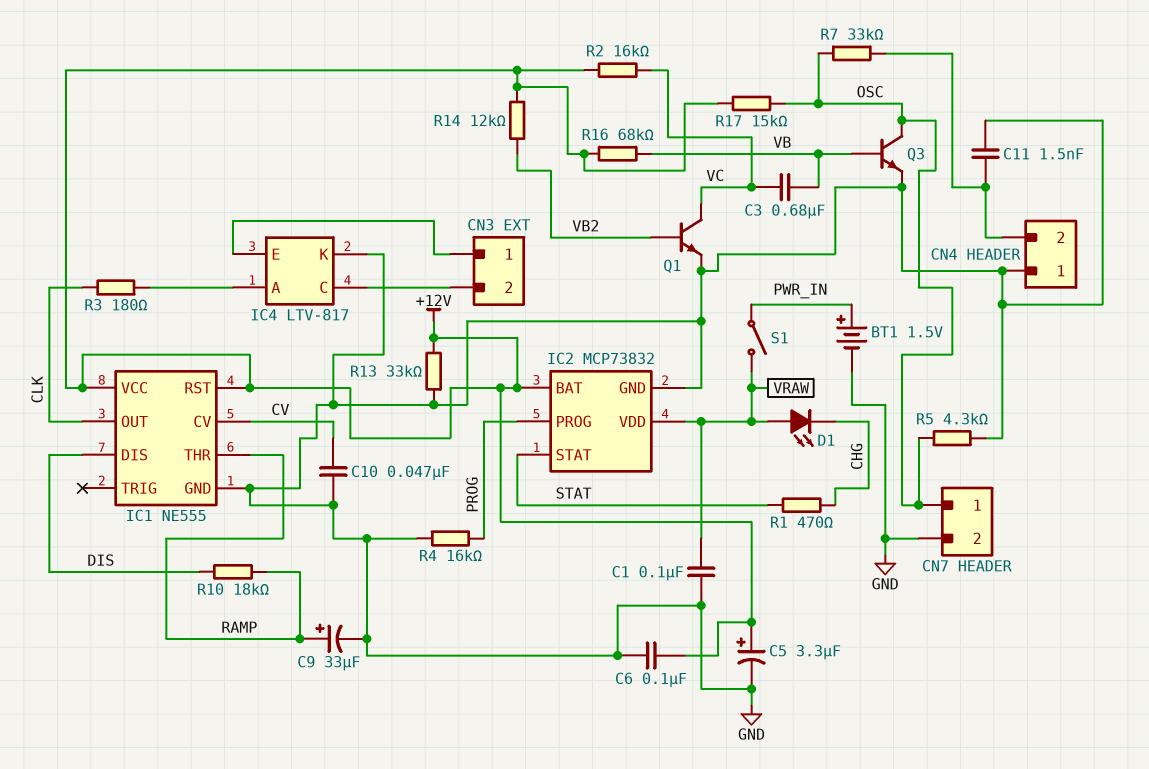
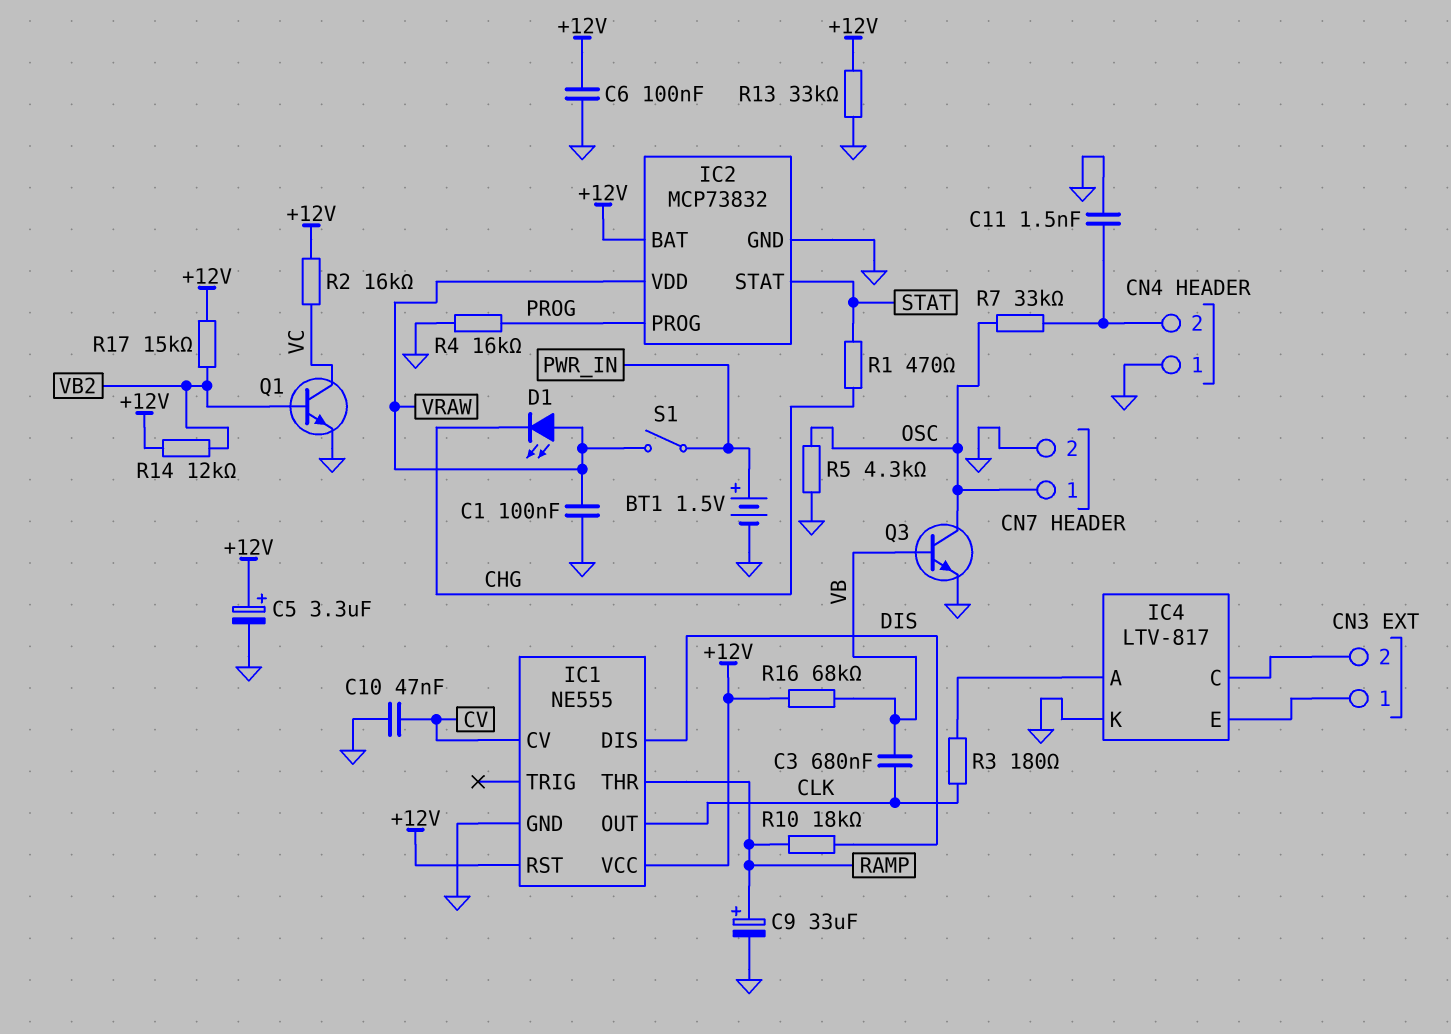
C3: 680nF (VB, VC) -> 680nF (CLK, VB)
R17: 15k (+12V, OSC) -> 15k (+12V, VB2)

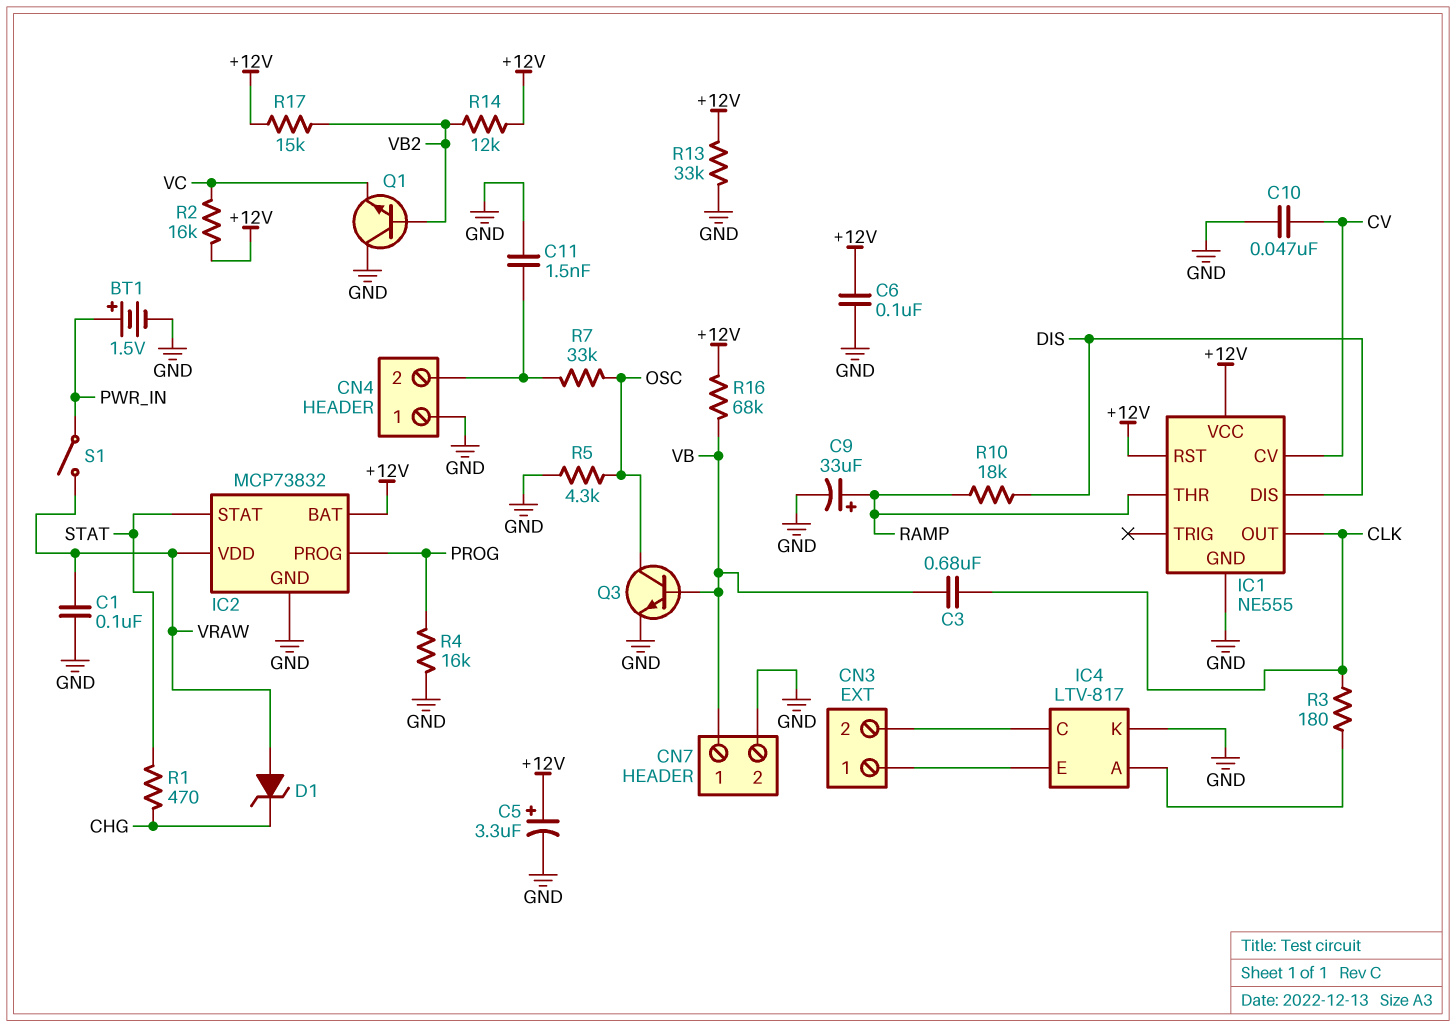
CN7 pin 1: OSC -> VB
D1: LED (A VRAW, K CHG) -> zener (A VRAW, K CHG)
Q1: NPN (B VB2, C VC, E GND) -> NPN (B VB2, C GND, E VC)

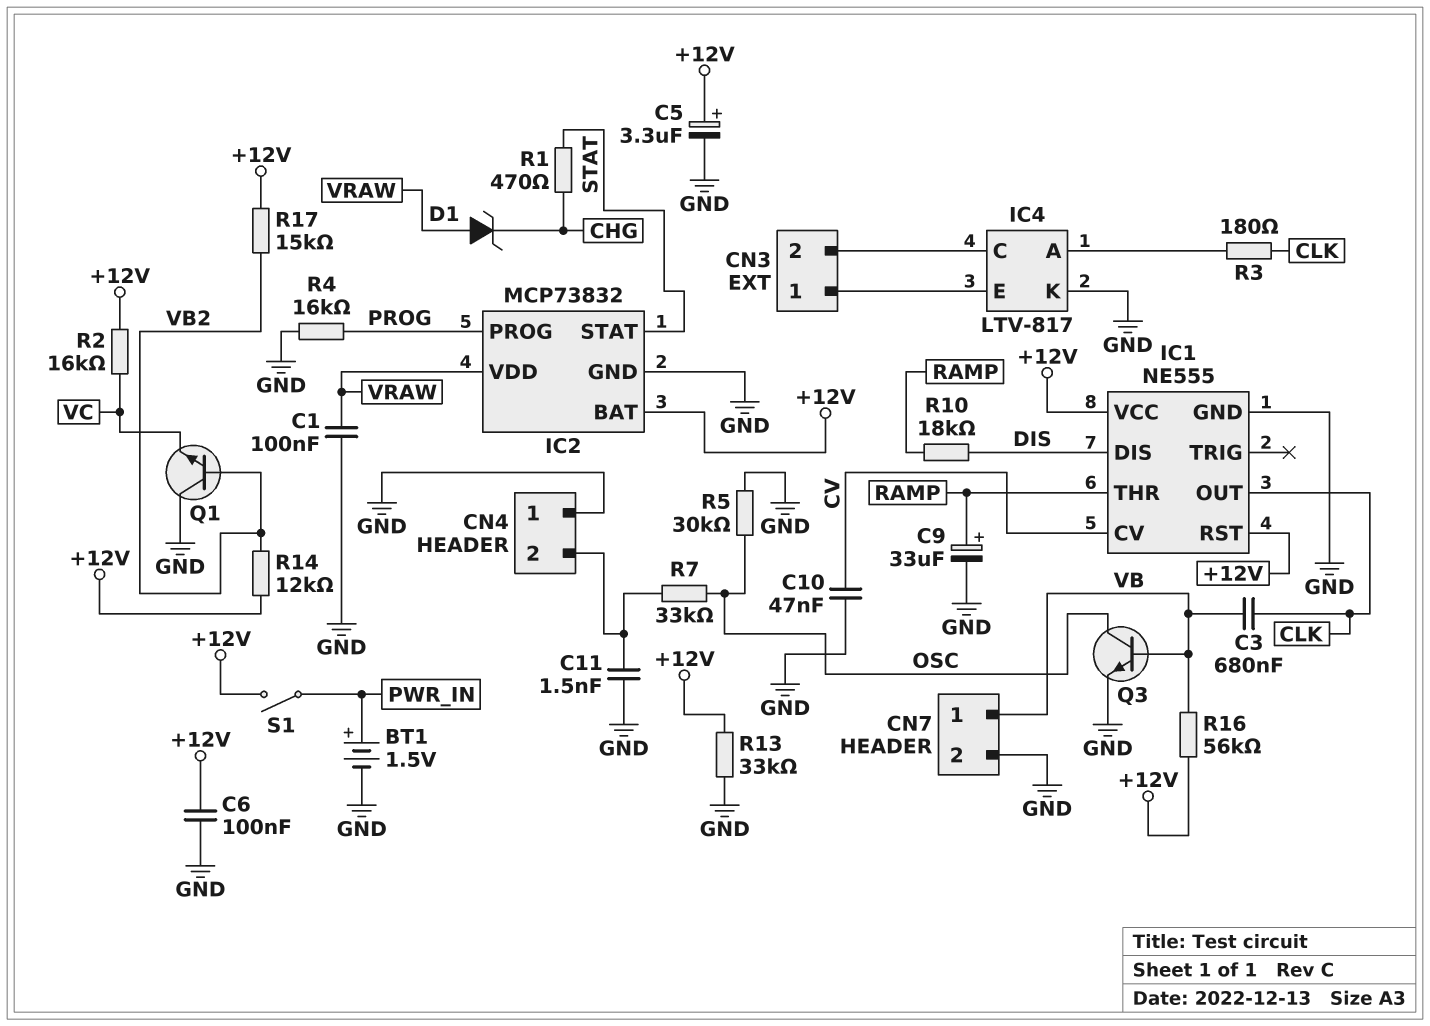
R5: 4.3k (GND, OSC) -> 30k (GND, OSC)
R16: 68k (+12V, VB) -> 56k (+12V, VB)
S1: switch (PWR_IN, VRAW) -> switch (+12V, PWR_IN)

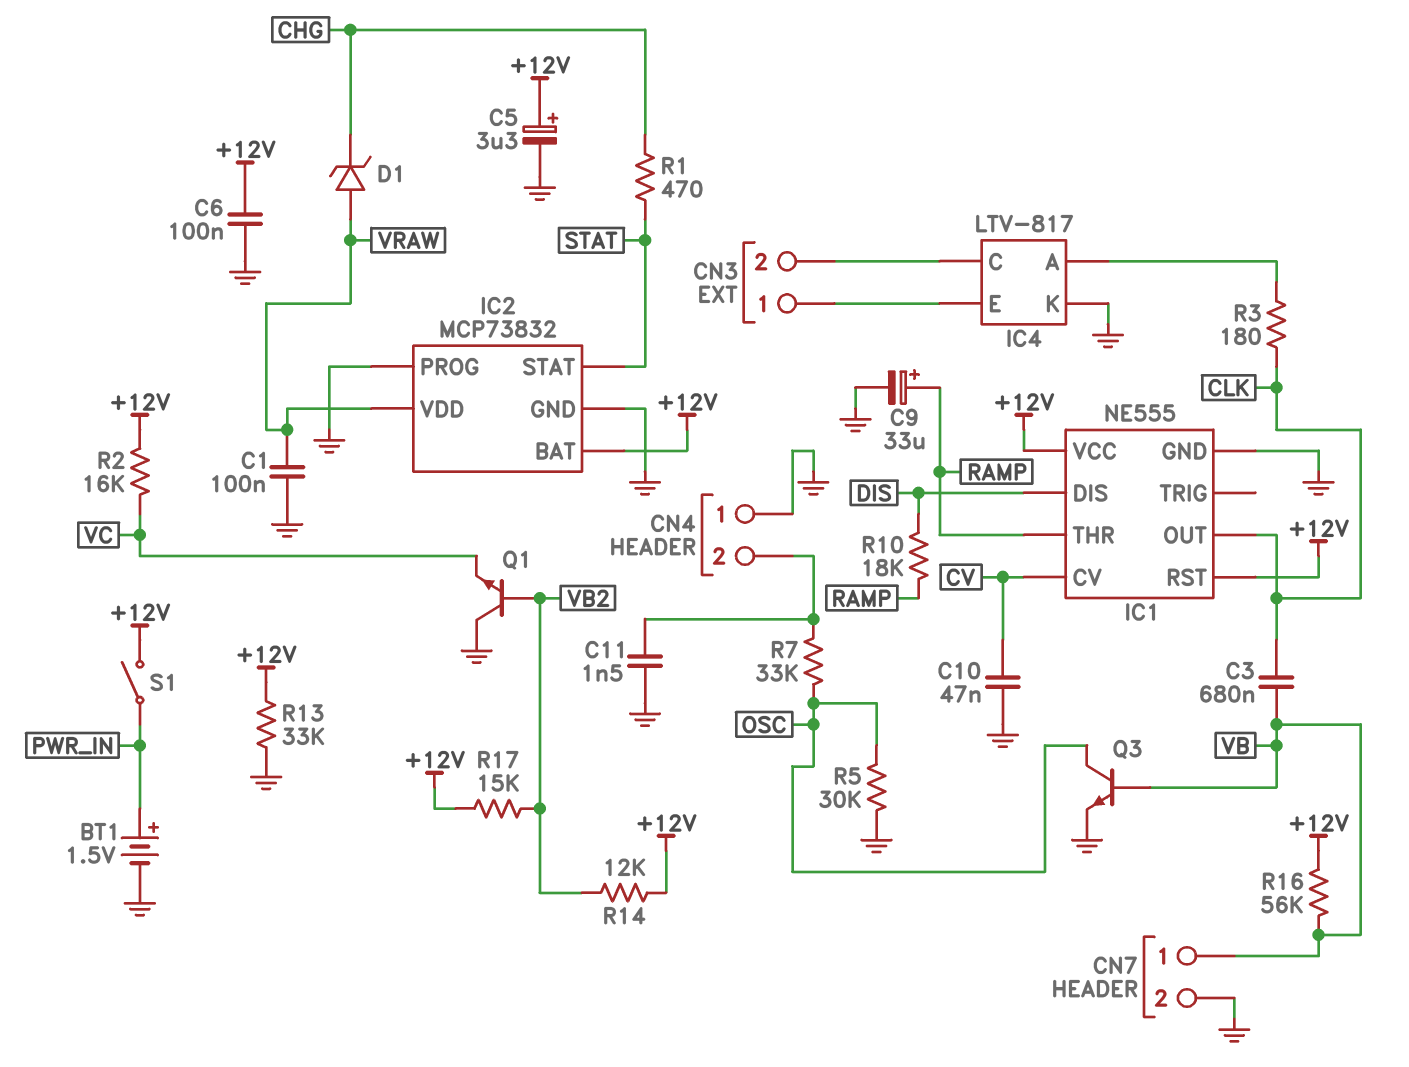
IC2 pin PROG: PROG -> GND
R4: 16k (GND, PROG) -> none

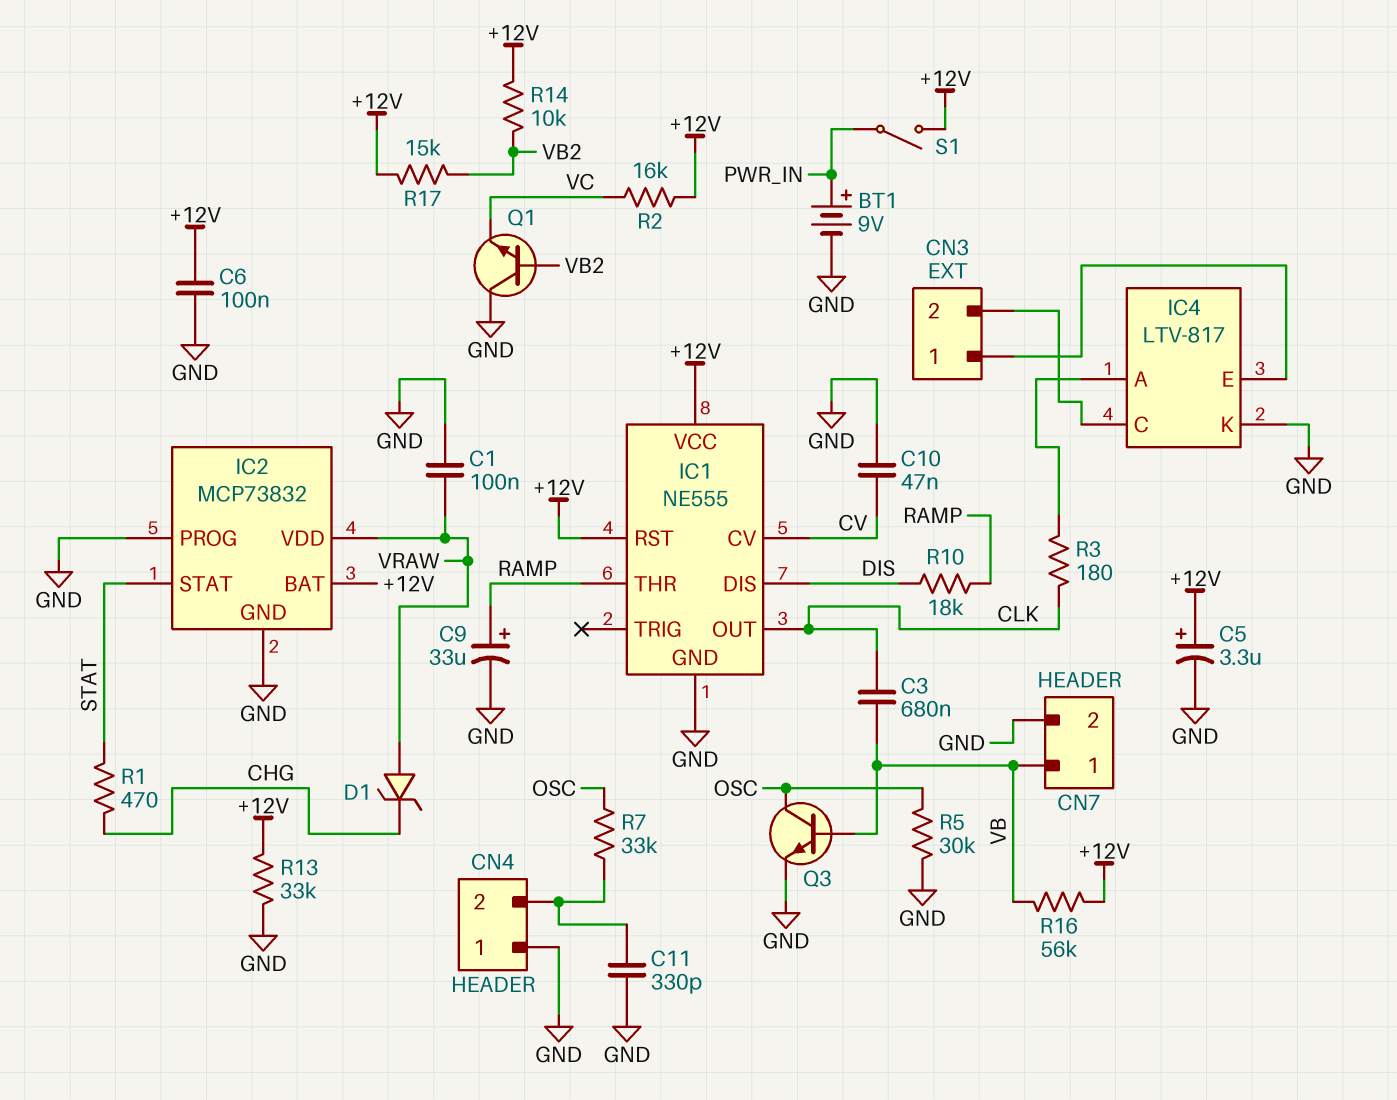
BT1: 1.5V (plus PWR_IN, minus GND) -> 9V (plus PWR_IN, minus GND)
C11: 1.5nF (CN4/2, GND) -> 330pF (CN4/2, GND)
R14: 12k (+12V, VB2) -> 10k (+12V, VB2)

